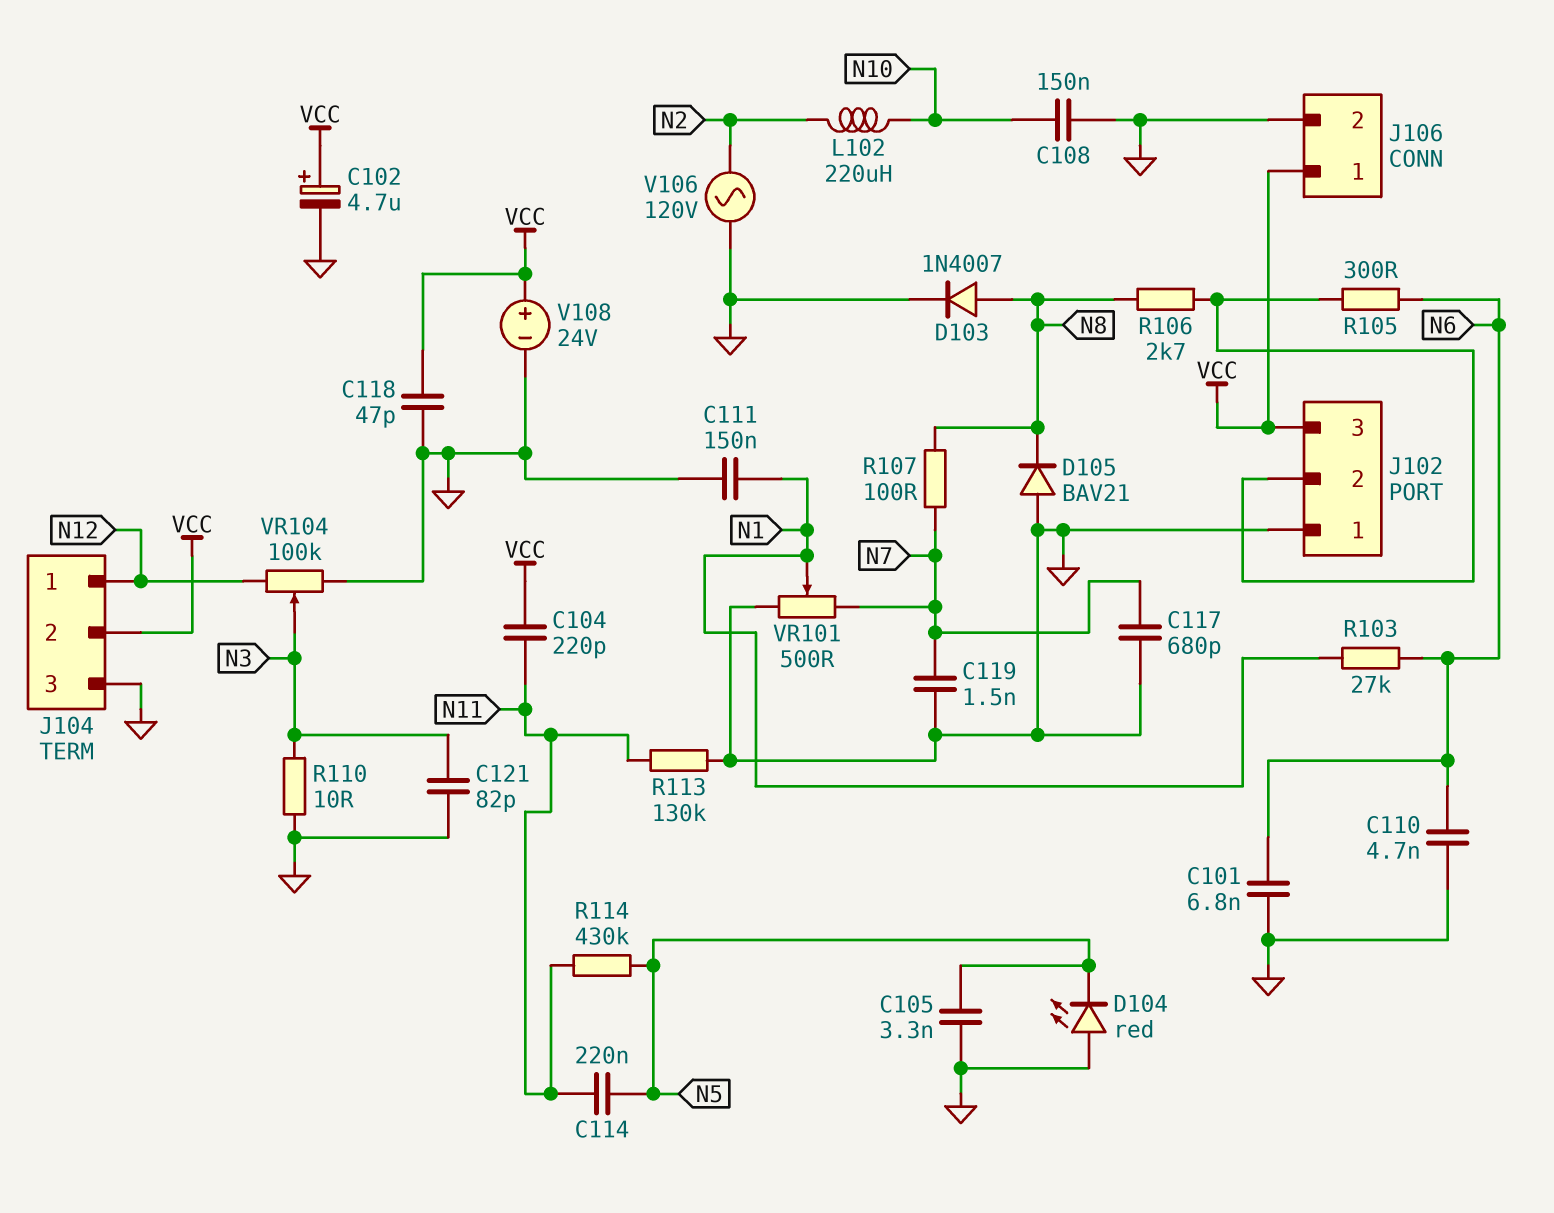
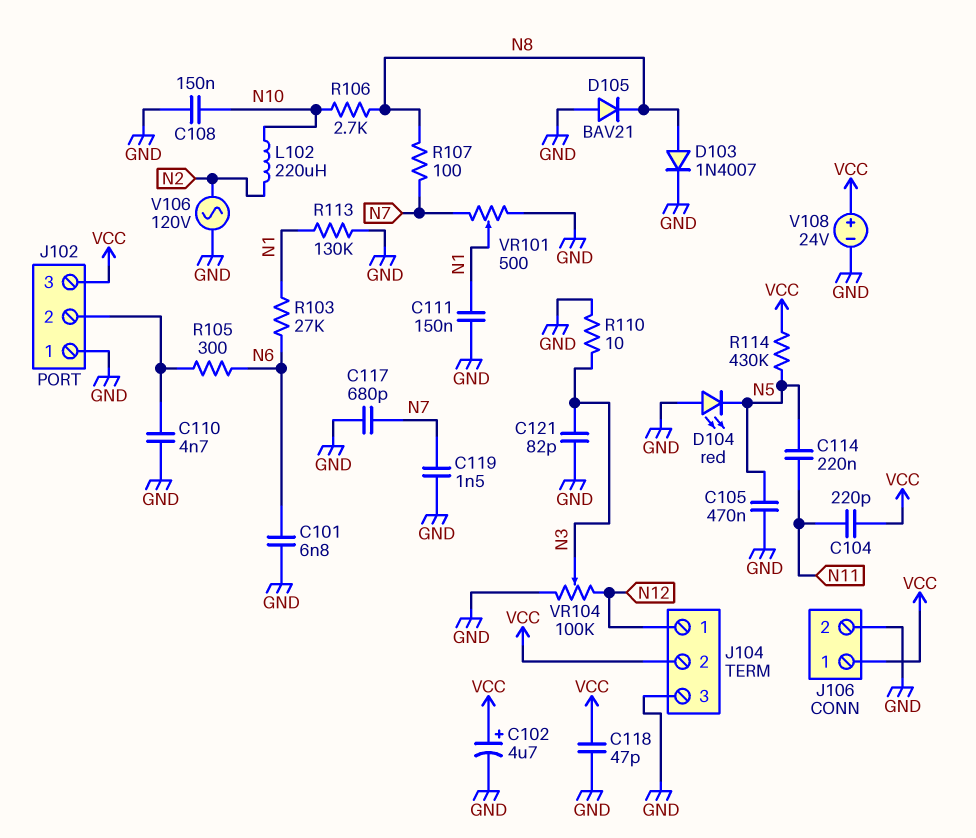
C105: 3.3nF (GND, N5) -> 470nF (GND, N5)
C110: 4.7nF (GND, N6) -> 4.7nF (GND, J102/2)
R106: 2.7k (J102/2, N8) -> 2.7k (N8, N10)
R113: 130k (GND, N11) -> 130k (GND, N1)
R114: 430k (N5, N11) -> 430k (N5, VCC)

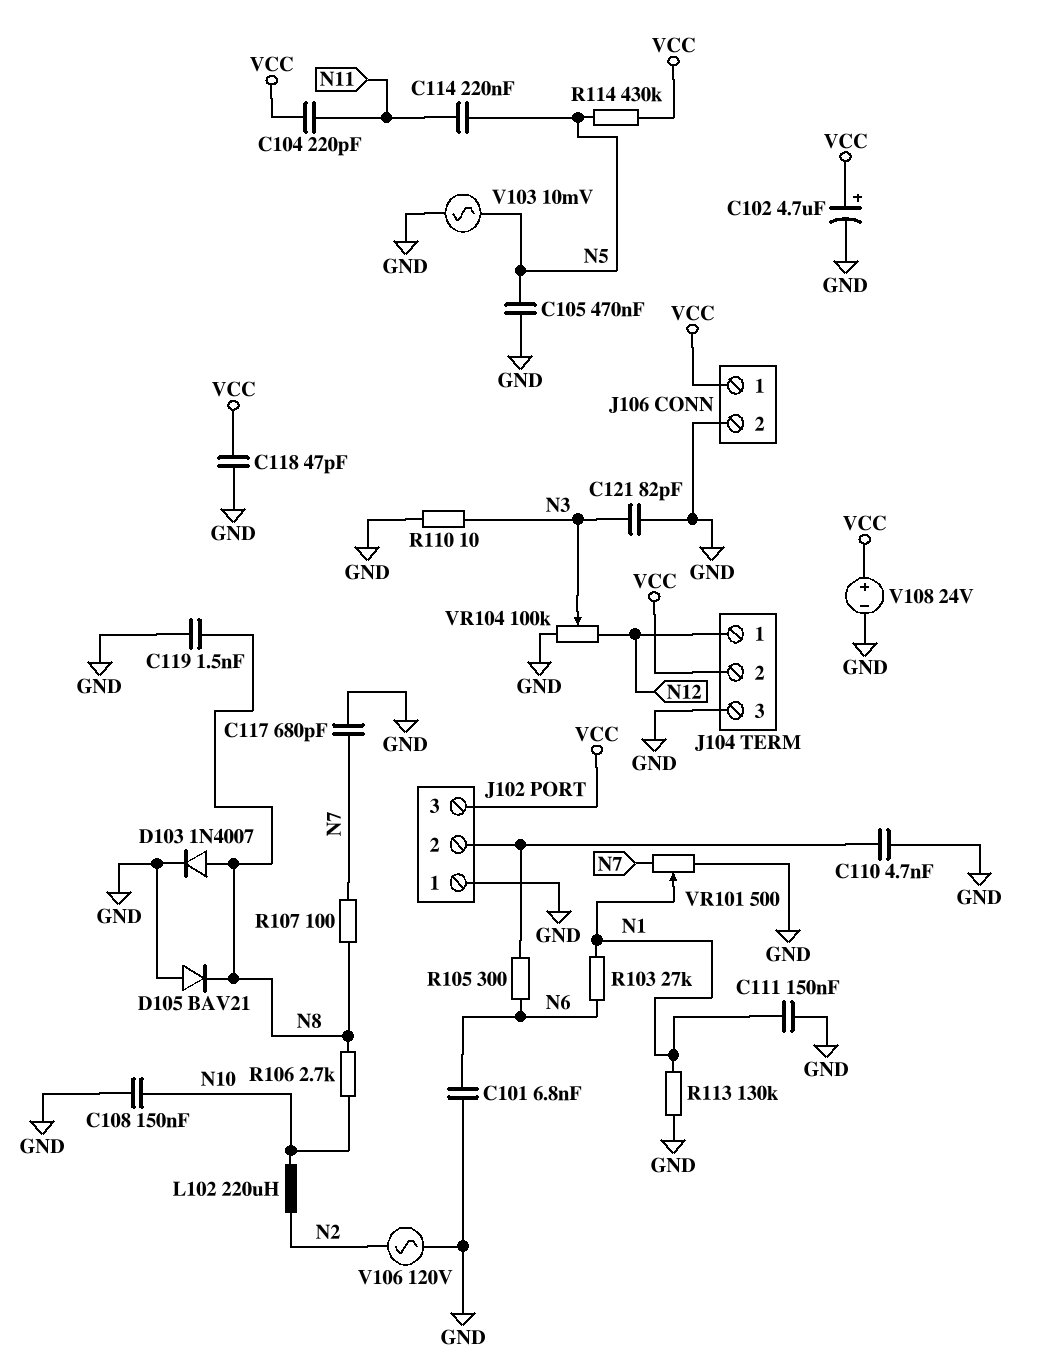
C119: 1.5nF (GND, N7) -> 1.5nF (GND, N8)
D104: LED red (A GND, K N5) -> none
V103: none -> AC 10mV (GND, N5)

